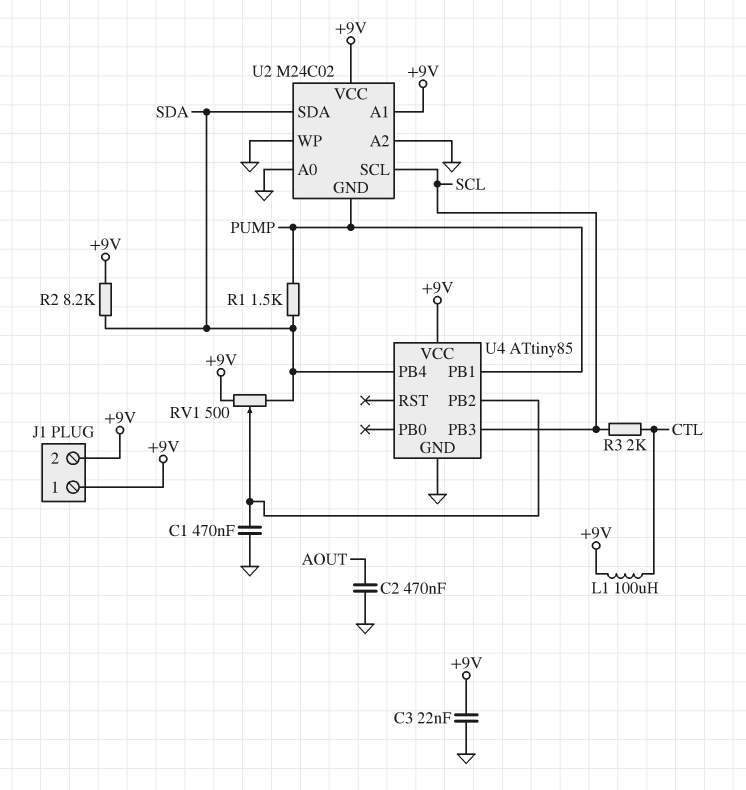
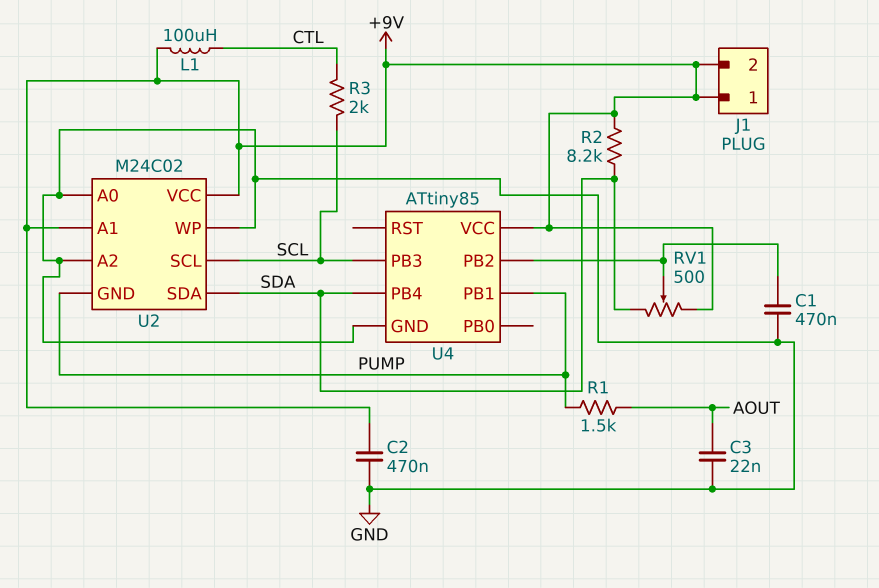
C2: 470nF (AOUT, GND) -> 470nF (+9V, GND)
C3: 22nF (+9V, GND) -> 22nF (AOUT, GND)
R1: 1.5k (PUMP, SDA) -> 1.5k (AOUT, PUMP)

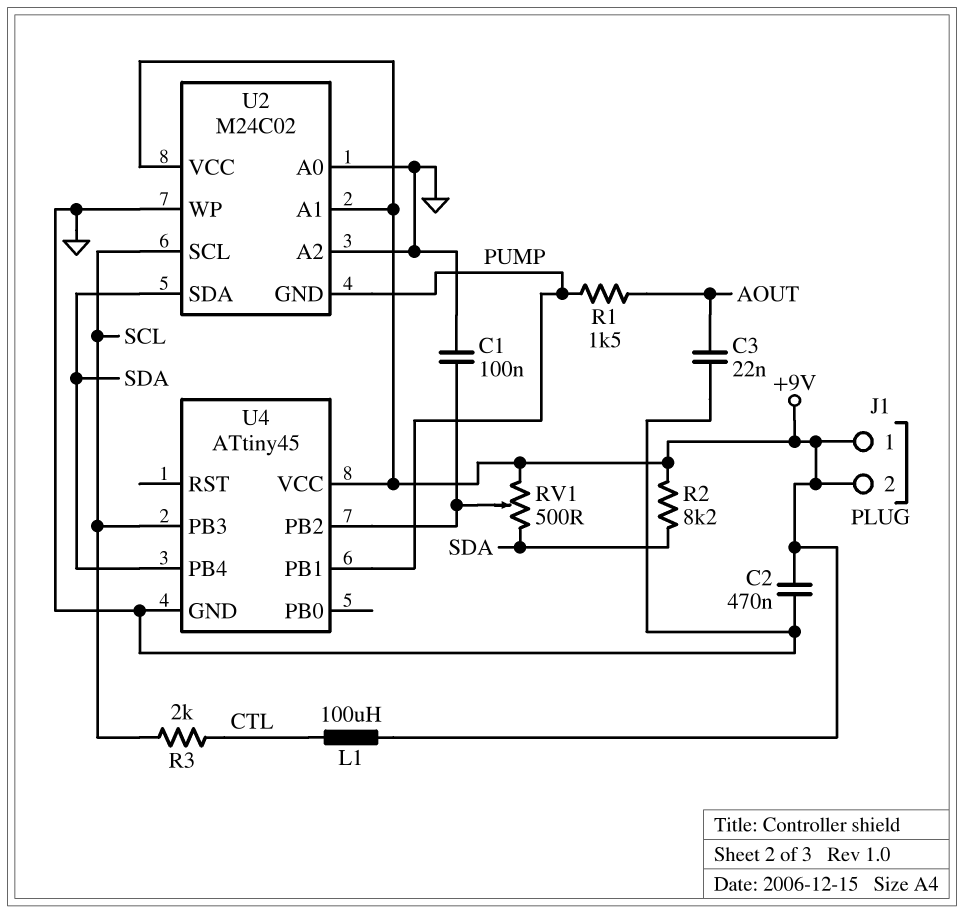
C1: 470nF (GND, U4/PB2) -> 100nF (GND, U4/PB2)
U4: ATtiny85 -> ATtiny45

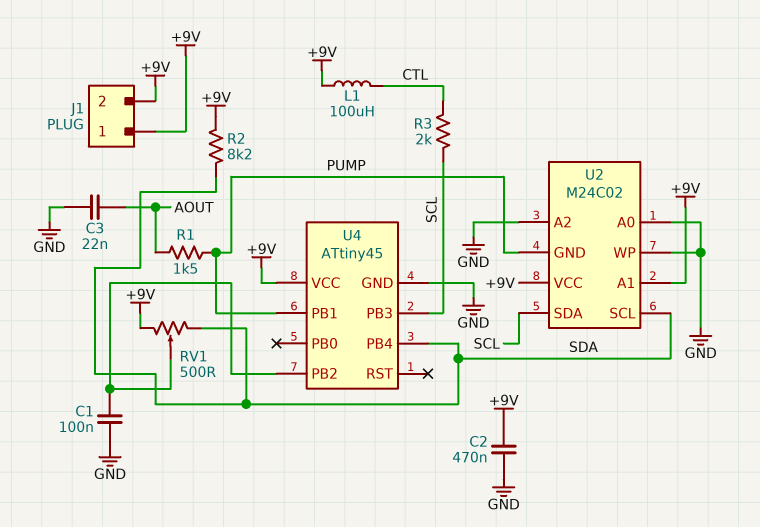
U2 pin SCL: SCL -> SDA
U2 pin SDA: SDA -> SCL

